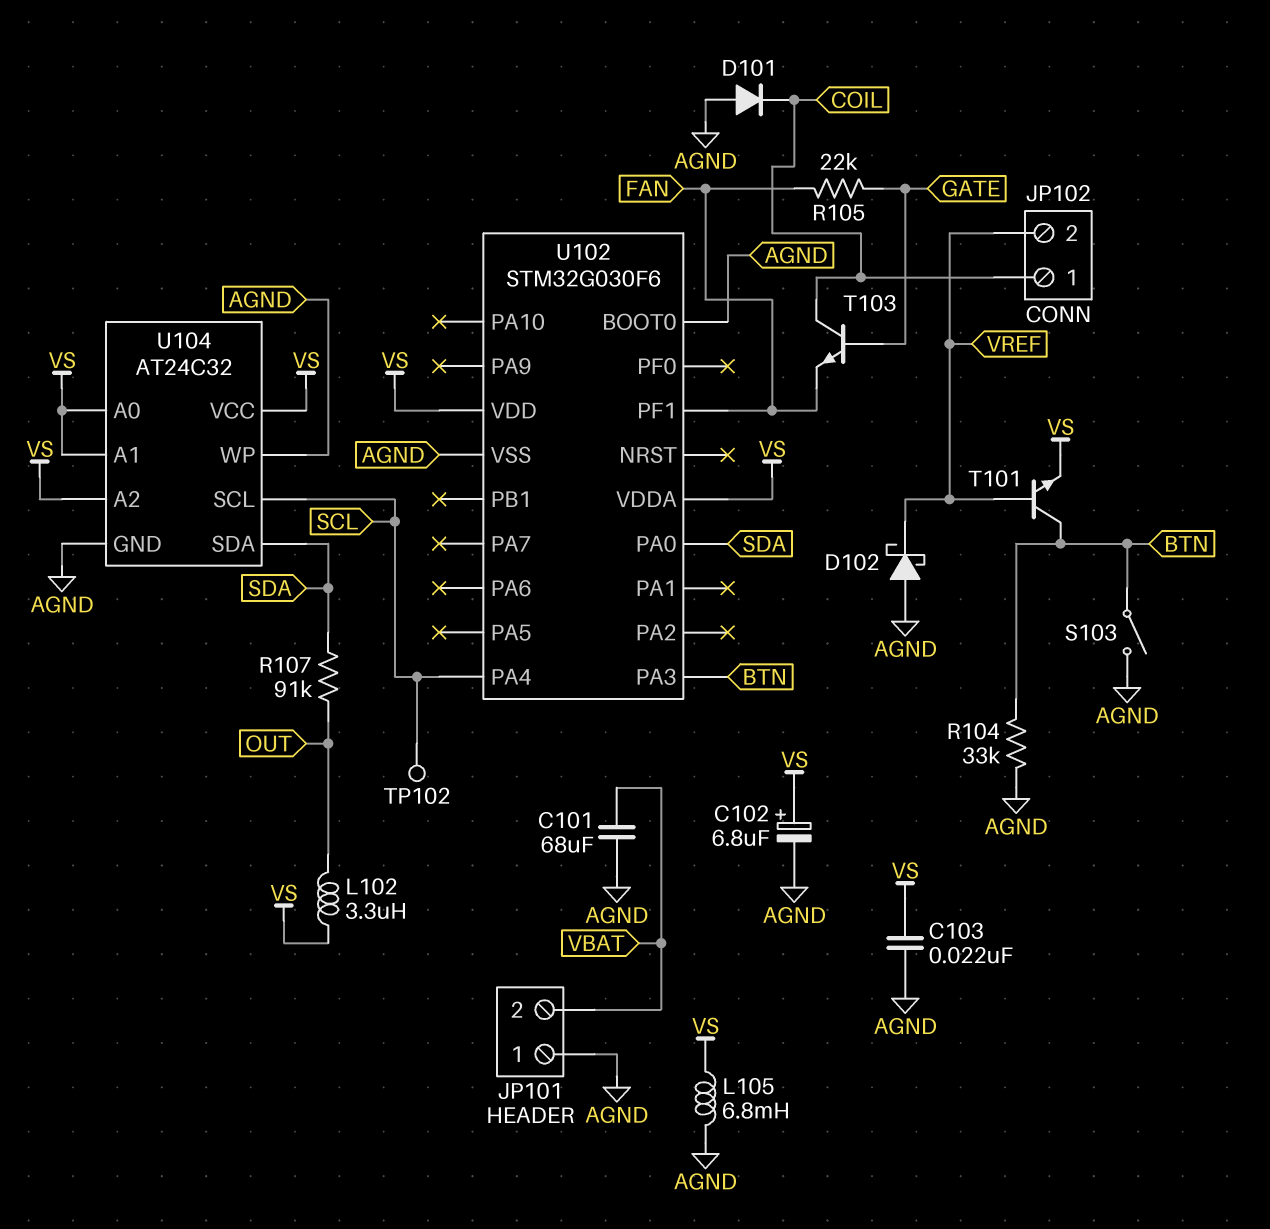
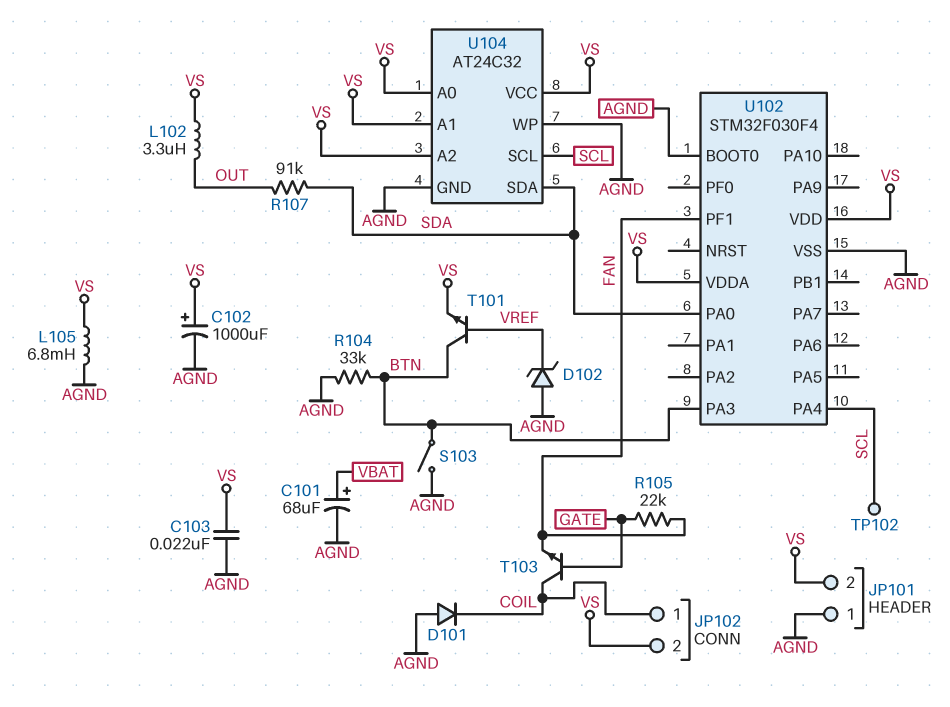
C101: 68uF (AGND, VBAT) -> 68uF (plus VBAT, minus AGND)
C102: 6.8uF (plus VS, minus AGND) -> 1000uF (plus VS, minus AGND)
D102: schottky (A AGND, K VREF) -> zener (A AGND, K VREF)
JP101 pin 2: VBAT -> VS
JP102 pin 2: VREF -> VS
U102: STM32G030F6 -> STM32F030F4

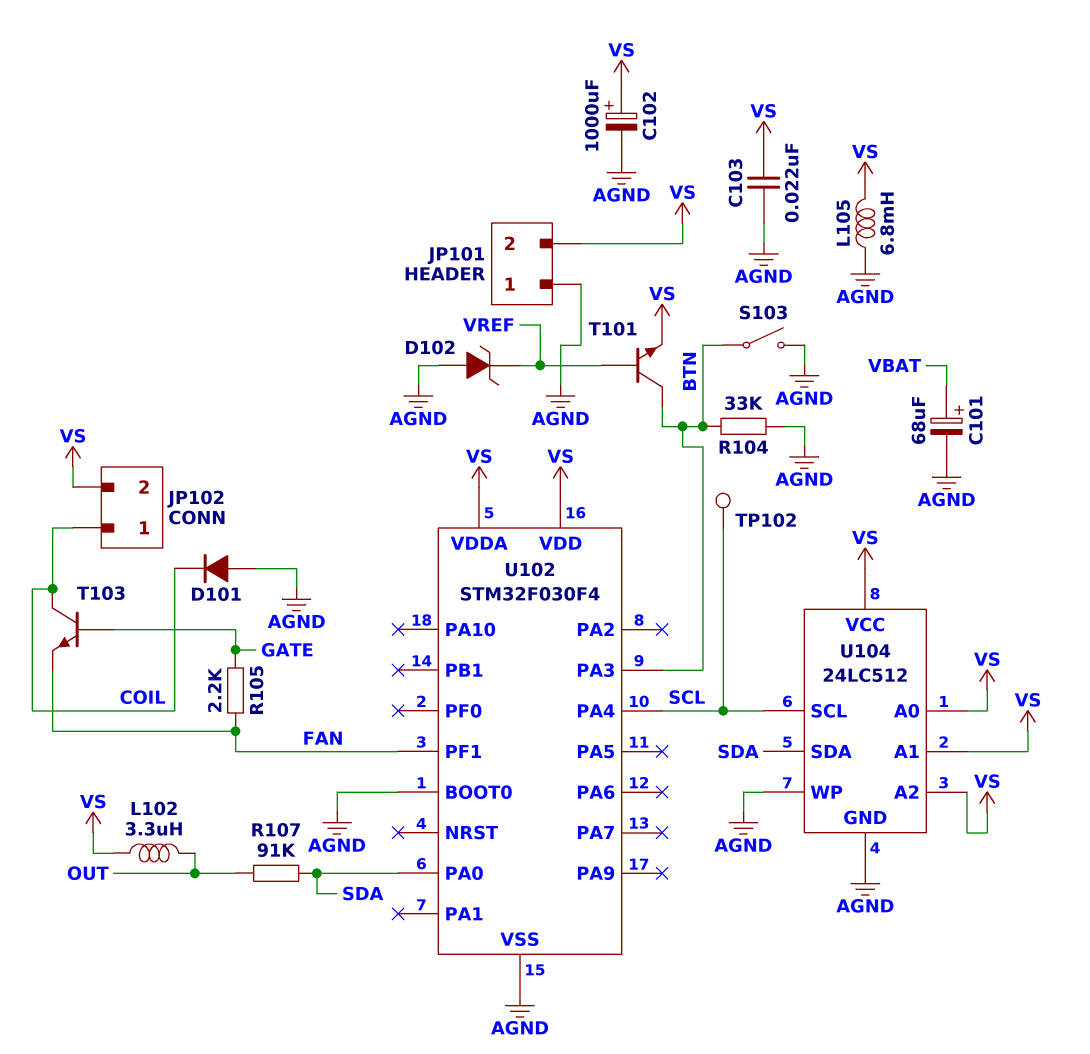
R105: 22k (FAN, GATE) -> 2.2k (FAN, GATE)
U104: AT24C32 -> 24LC512

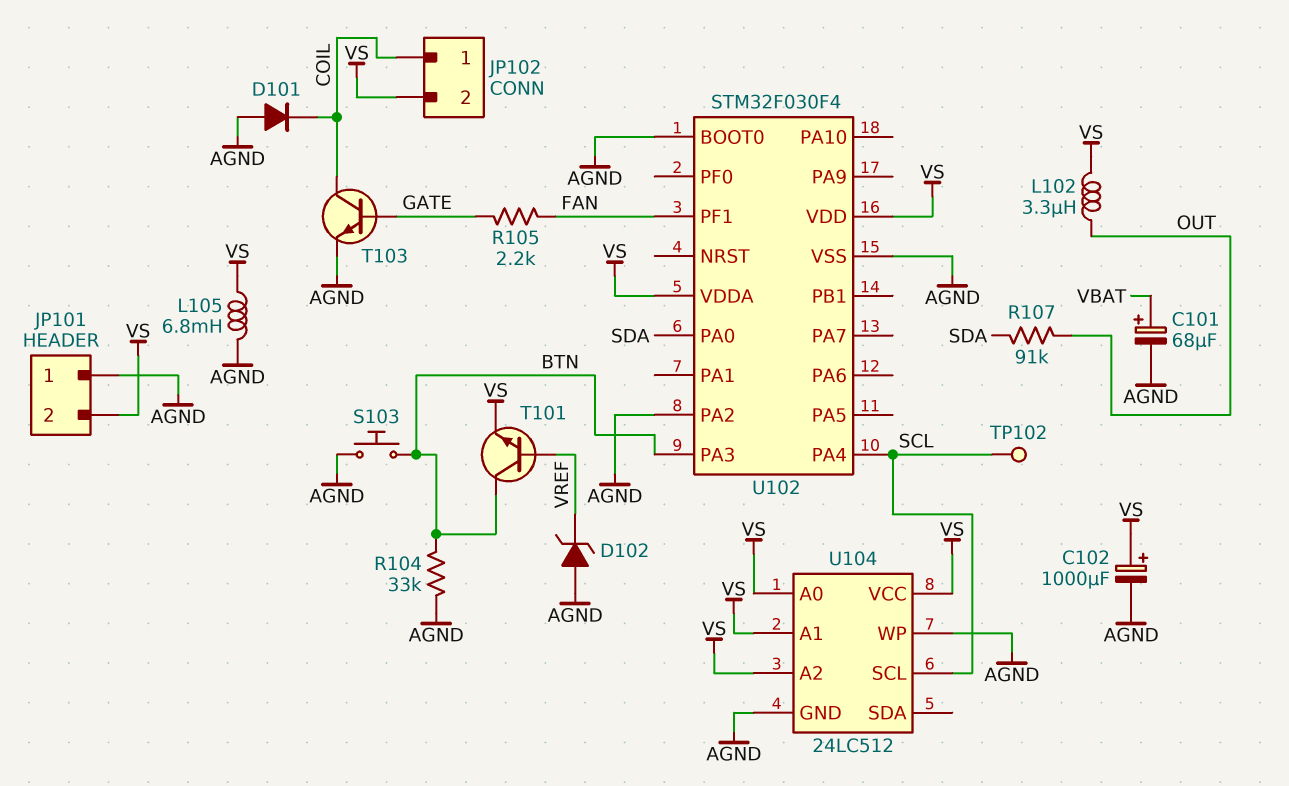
C103: 22nF (AGND, VS) -> none
S103: switch (AGND, BTN) -> button (AGND, BTN)
T103: NPN (B GATE, C COIL, E FAN) -> NPN (B GATE, C COIL, E AGND)
U102 pin PA2: none -> AGND
U104 pin SDA: SDA -> none

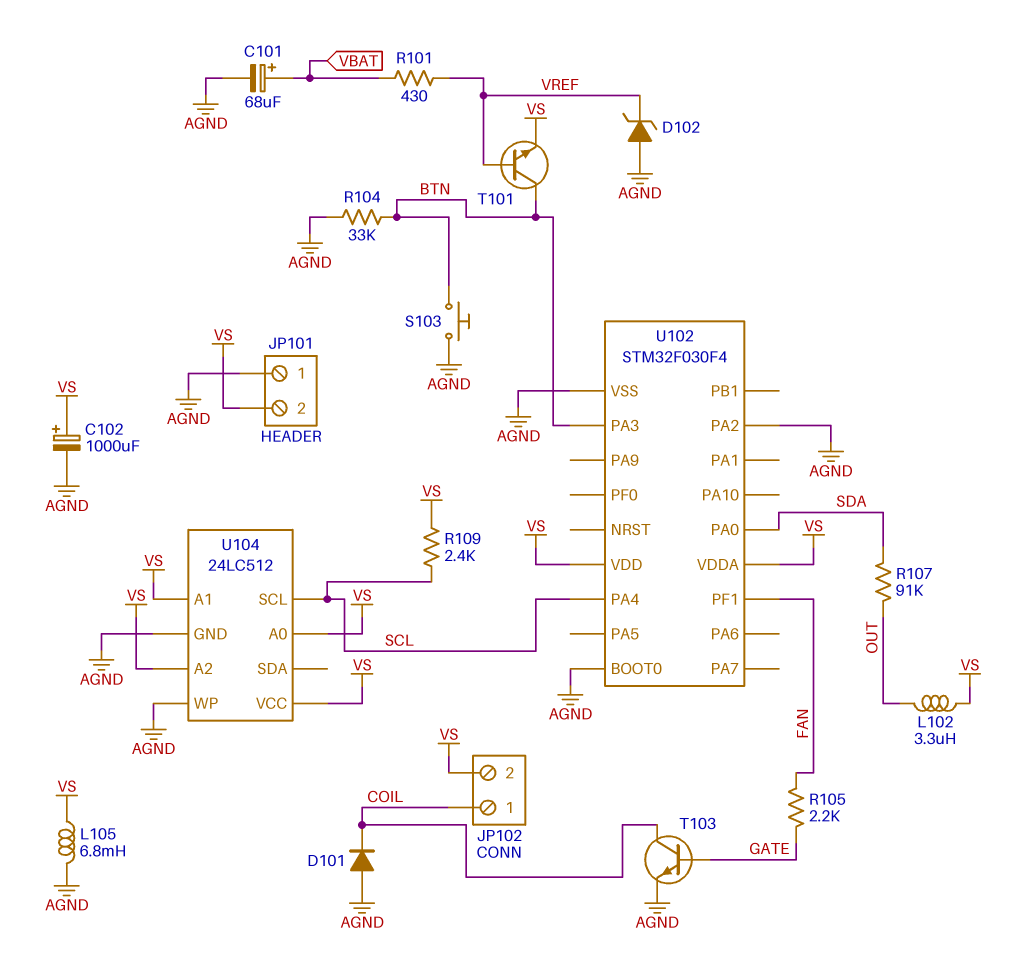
R101: none -> 430 (VBAT, VREF)
R109: none -> 2.4k (SCL, VS)
TP102: test point (SCL) -> none

